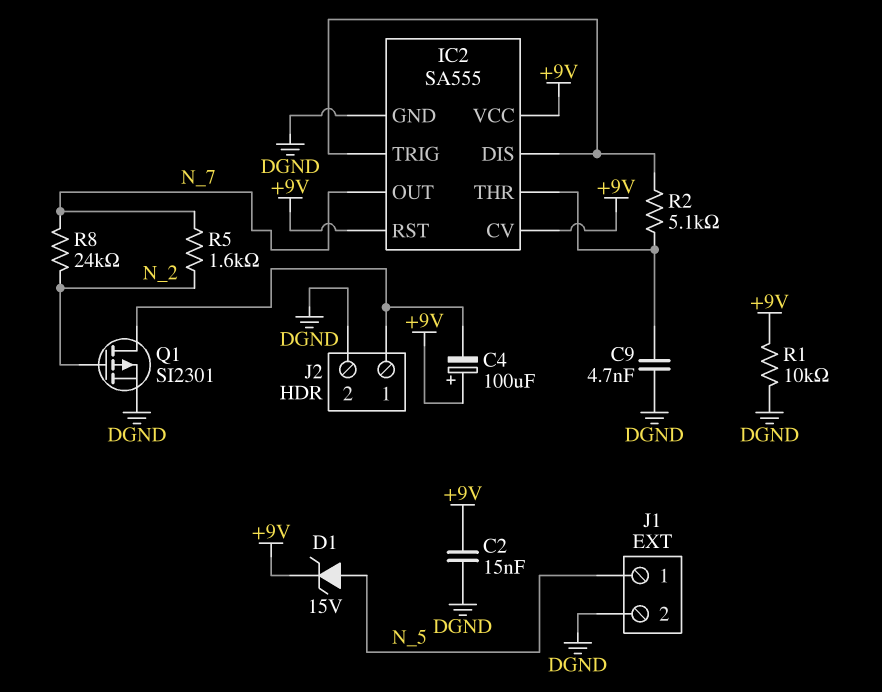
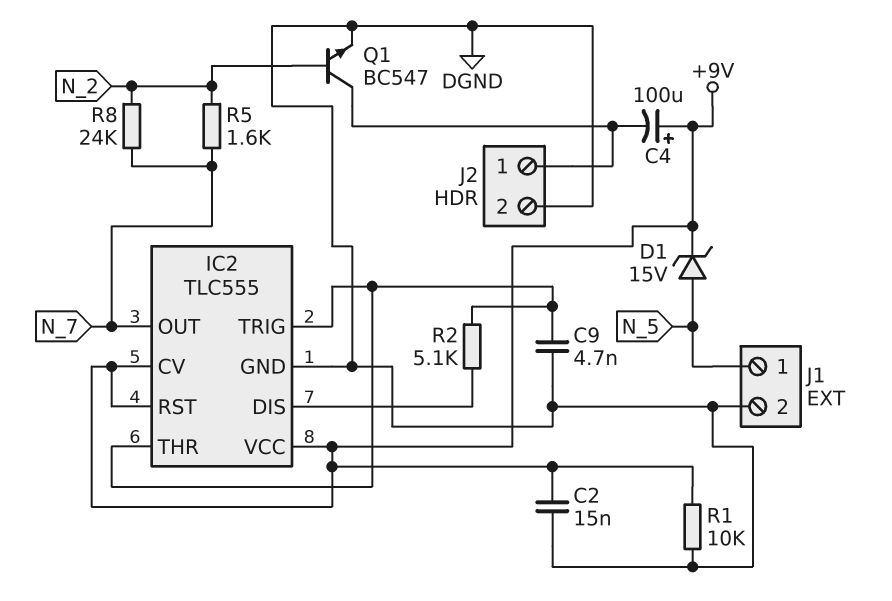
IC2: SA555 -> TLC555
IC2 pin TRIG: IC2/DIS -> IC2/THR
Q1: PMOS SI2301 (G N_2, D J2/1, S DGND) -> NPN BC547 (B N_2, C J2/1, E DGND)

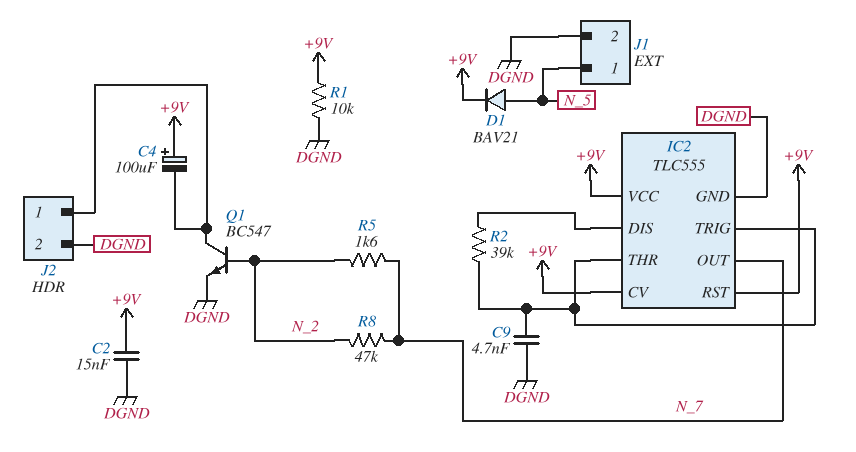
D1: zener 15V (A N_5, K +9V) -> diode BAV21 (A N_5, K +9V)
R2: 5.1k (IC2/DIS, IC2/THR) -> 39k (IC2/DIS, IC2/THR)
R8: 24k (N_2, N_7) -> 47k (N_2, N_7)

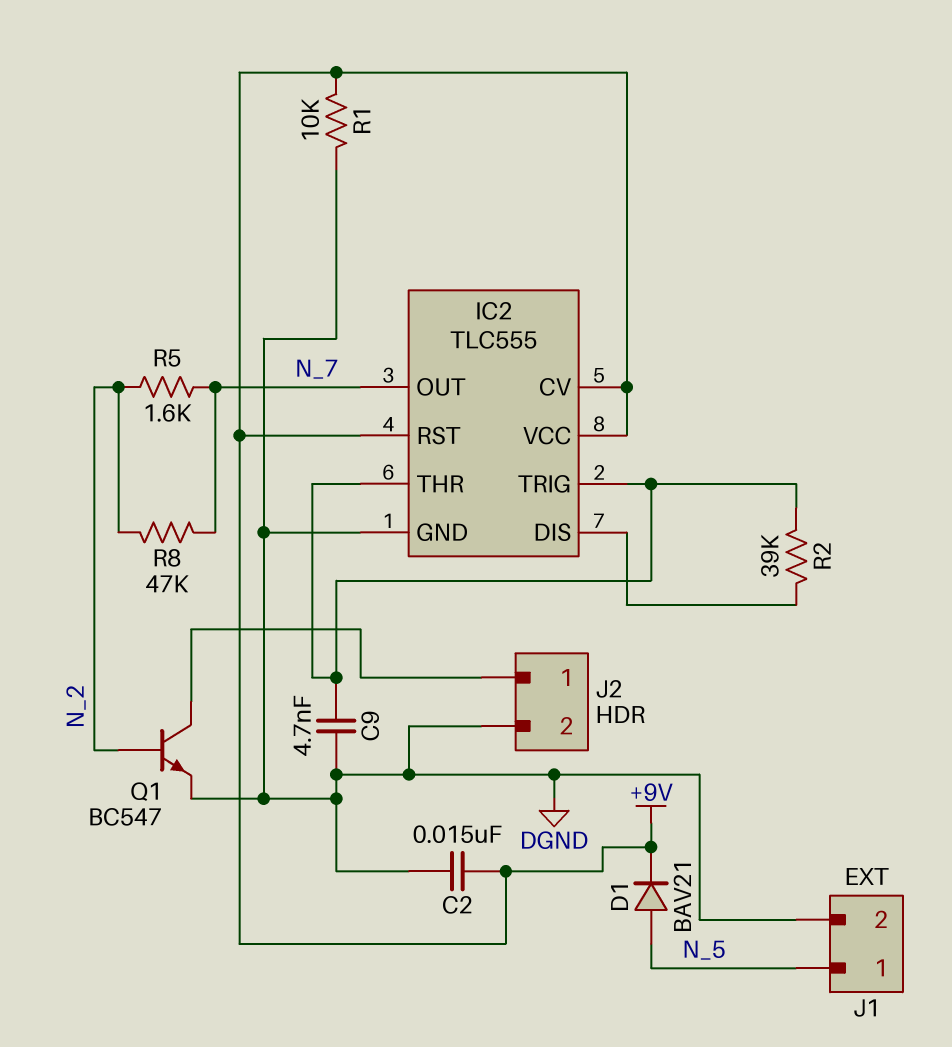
C4: 100uF (plus +9V, minus J2/1) -> none

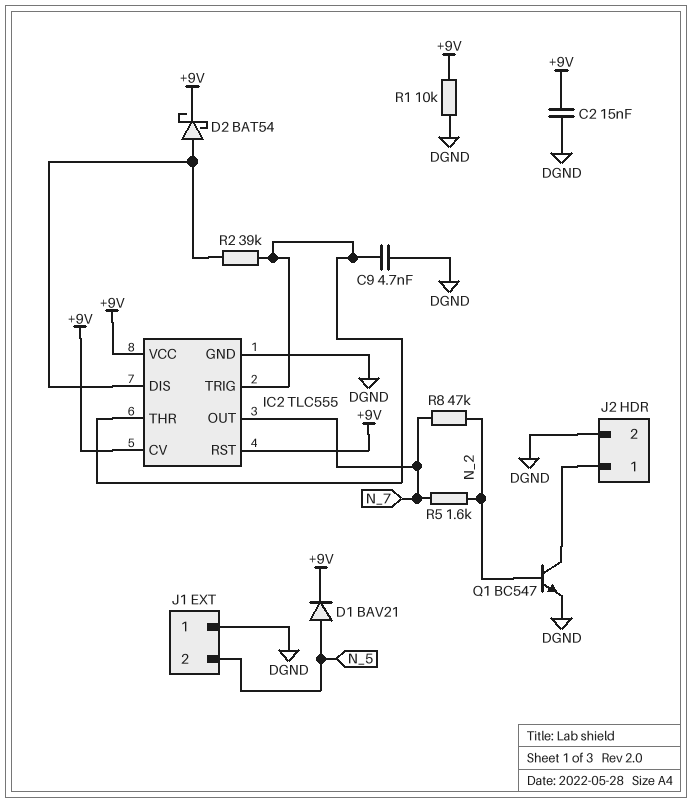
D2: none -> schottky BAT54 (A IC2/DIS, K +9V)
J1 pin 1: N_5 -> DGND
J1 pin 2: DGND -> N_5

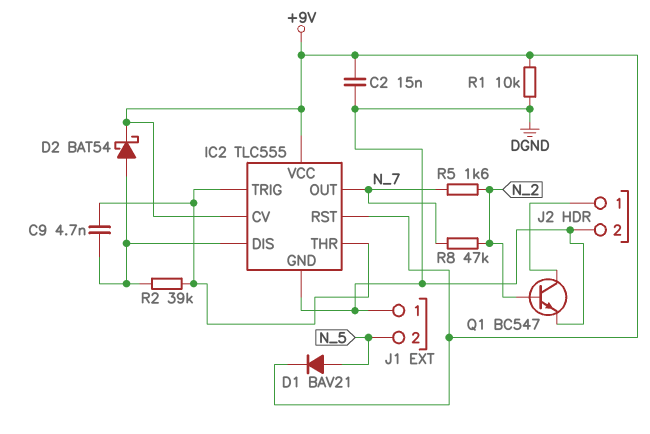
C9: 4.7nF (DGND, IC2/THR) -> 4.7nF (IC2/DIS, IC2/THR)

